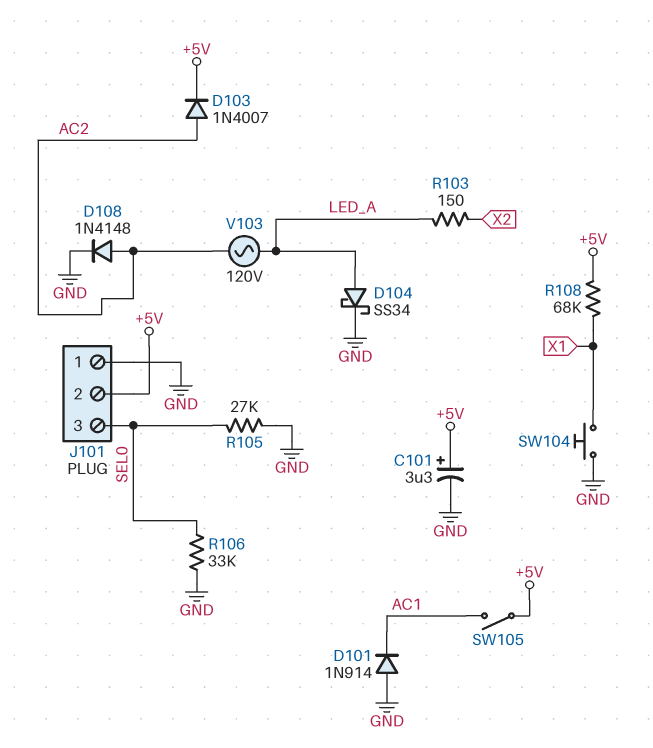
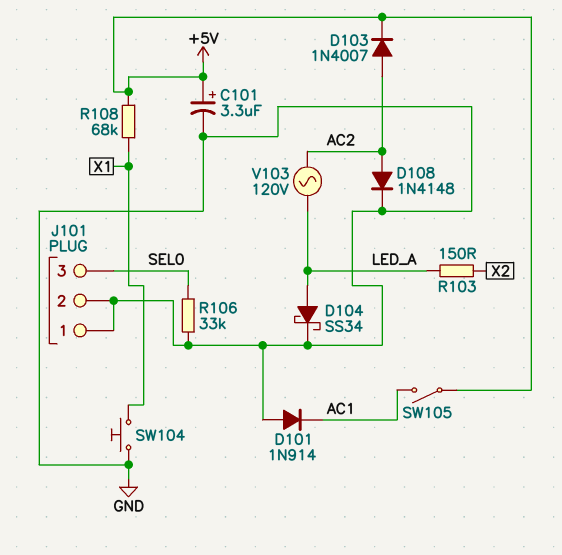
J101 pin 2: +5V -> GND
R105: 27k (GND, SEL0) -> none

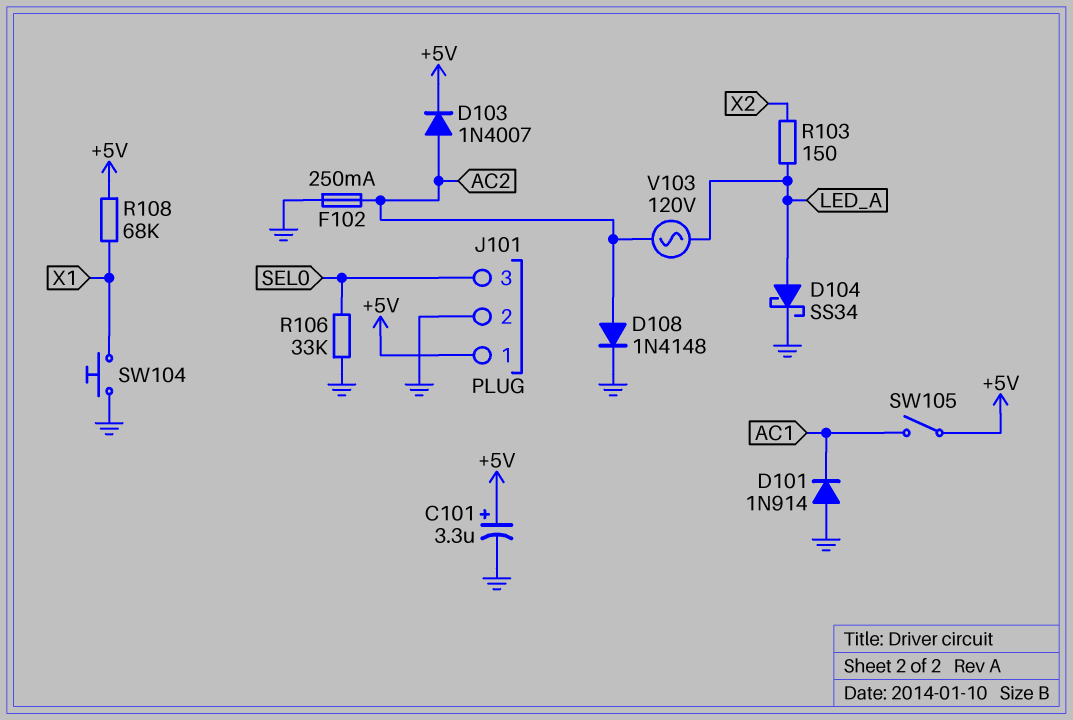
F102: none -> 250mA (AC2, GND)
J101 pin 1: GND -> +5V

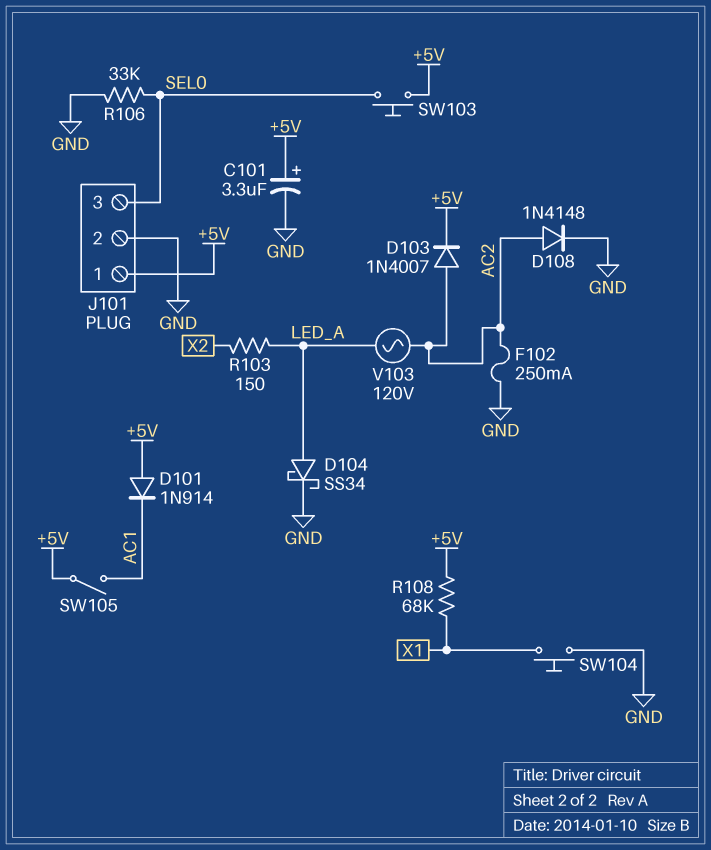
D101: diode 1N914 (A GND, K AC1) -> diode 1N914 (A +5V, K AC1)
SW103: none -> button (+5V, SEL0)

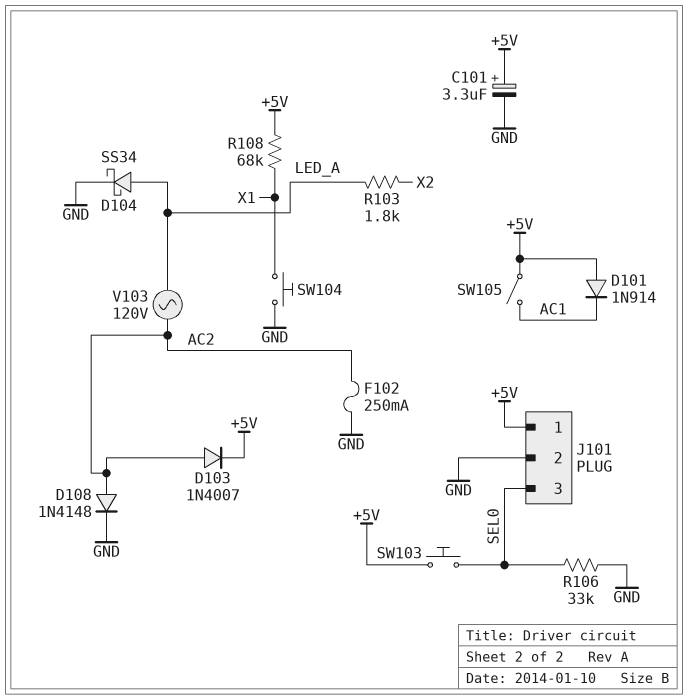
R103: 150 (LED_A, X2) -> 1.8k (LED_A, X2)

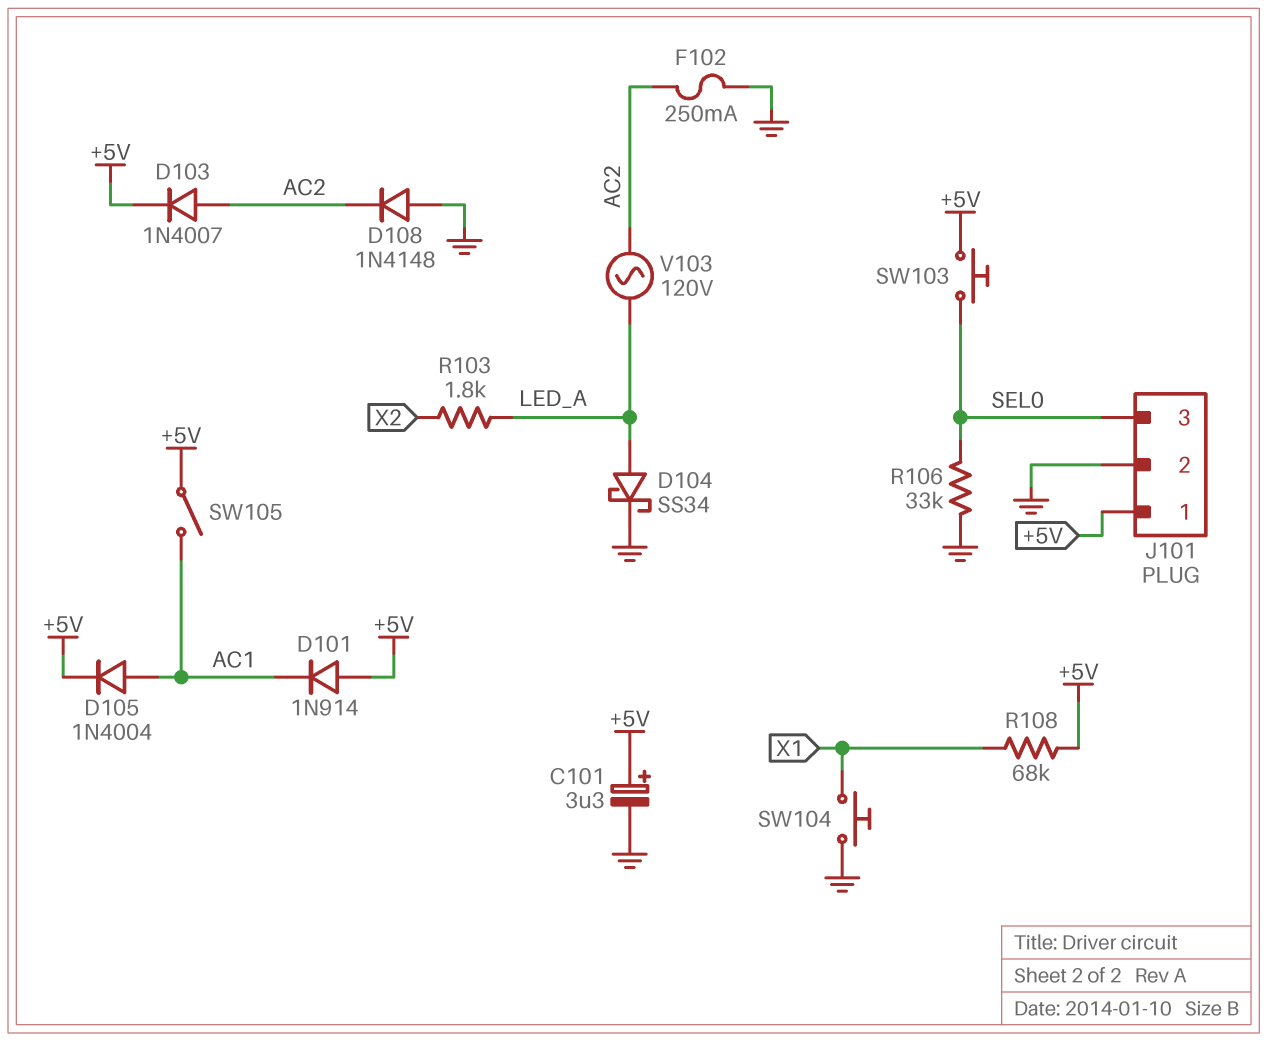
D105: none -> diode 1N4004 (A AC1, K +5V)
D108: diode 1N4148 (A AC2, K GND) -> diode 1N4148 (A GND, K AC2)

